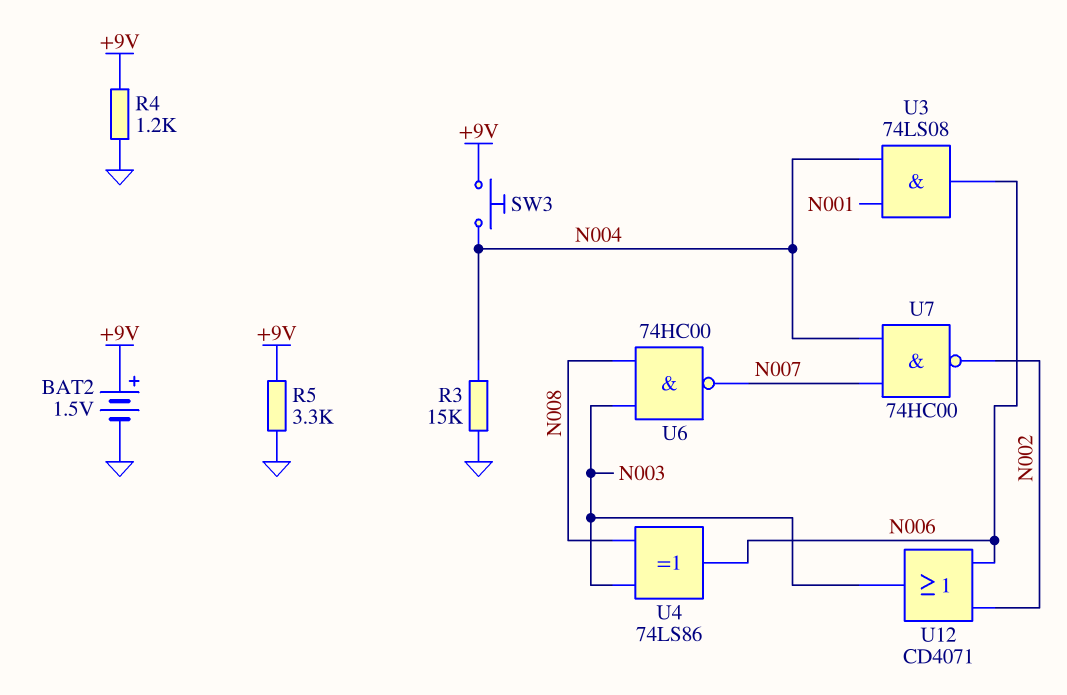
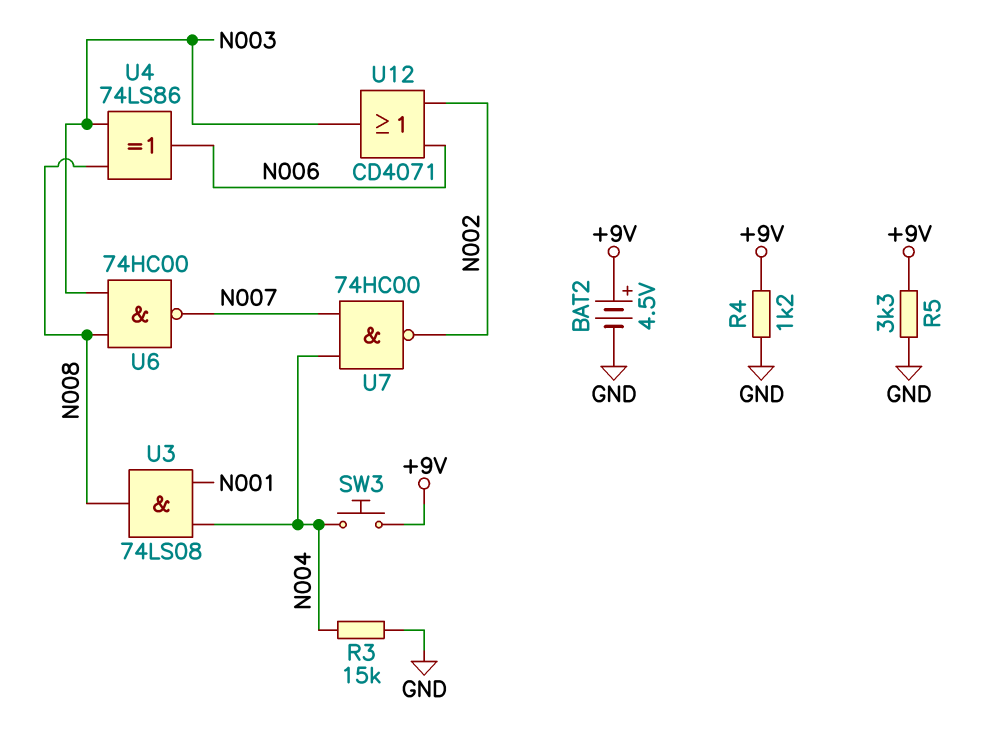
BAT2: 1.5V (plus +9V, minus GND) -> 4.5V (plus +9V, minus GND)
U3: AND 74LS08 (in N001, in N004, out N006) -> AND 74LS08 (in N001, in N004, out N008)

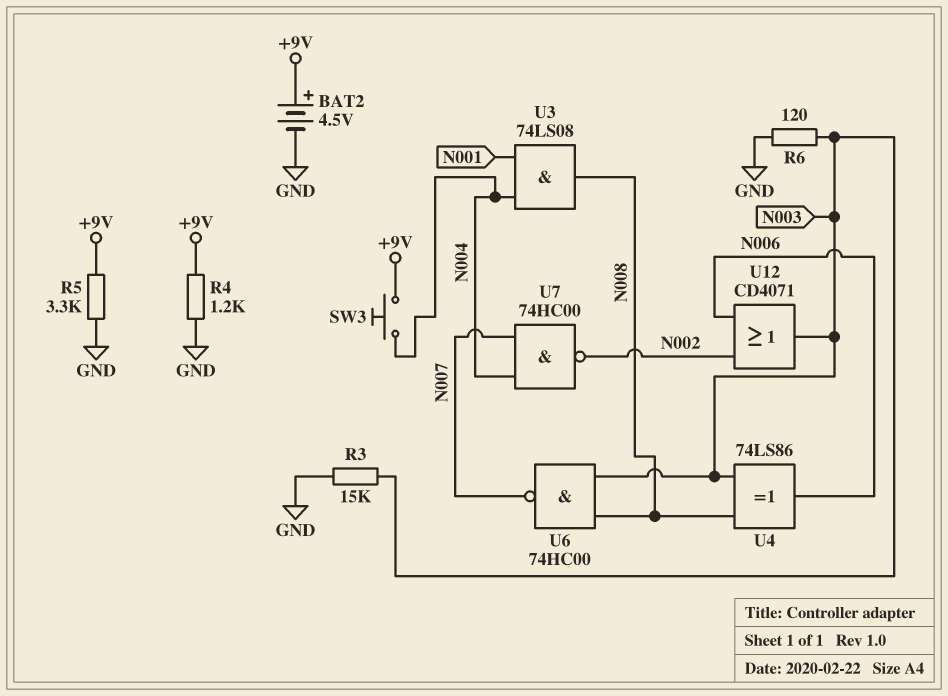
R3: 15k (GND, N004) -> 15k (GND, N003)
R6: none -> 120 (GND, N003)

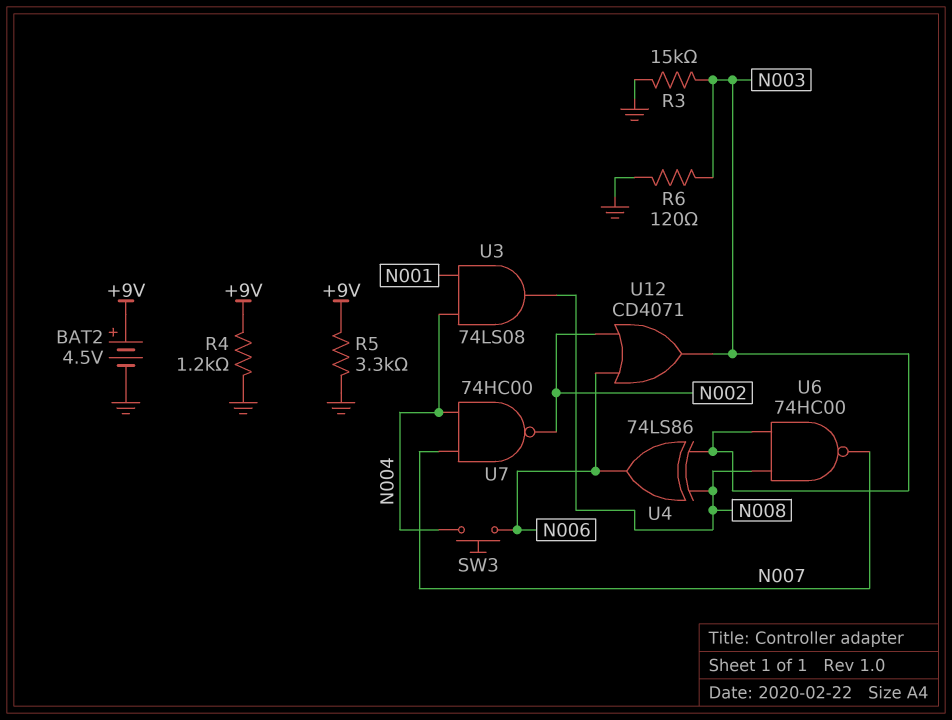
SW3: button (+9V, N004) -> button (N004, N006)

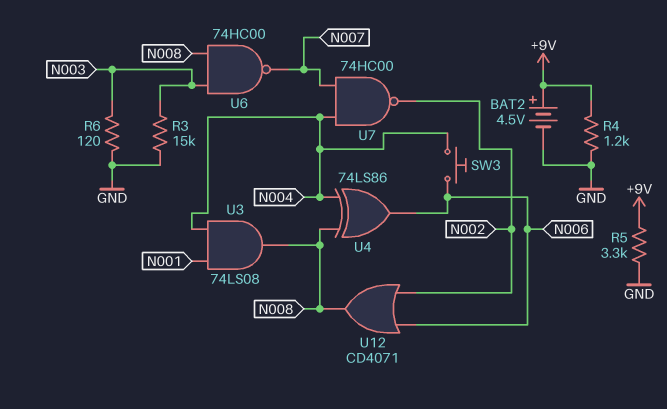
U4: XOR 74LS86 (in N003, in N008, out N006) -> XOR 74LS86 (in N004, in N008, out N006)
U12: OR CD4071 (in N002, in N006, out N003) -> OR CD4071 (in N002, in N006, out N008)

